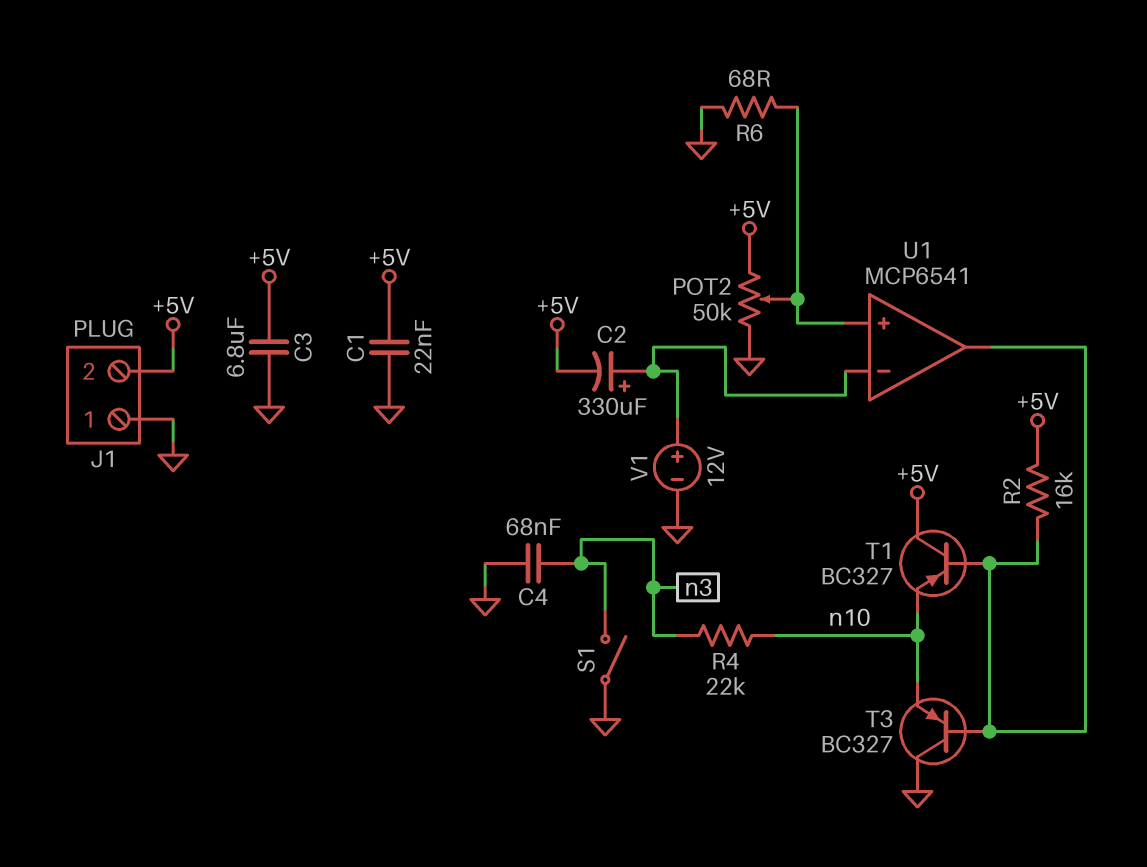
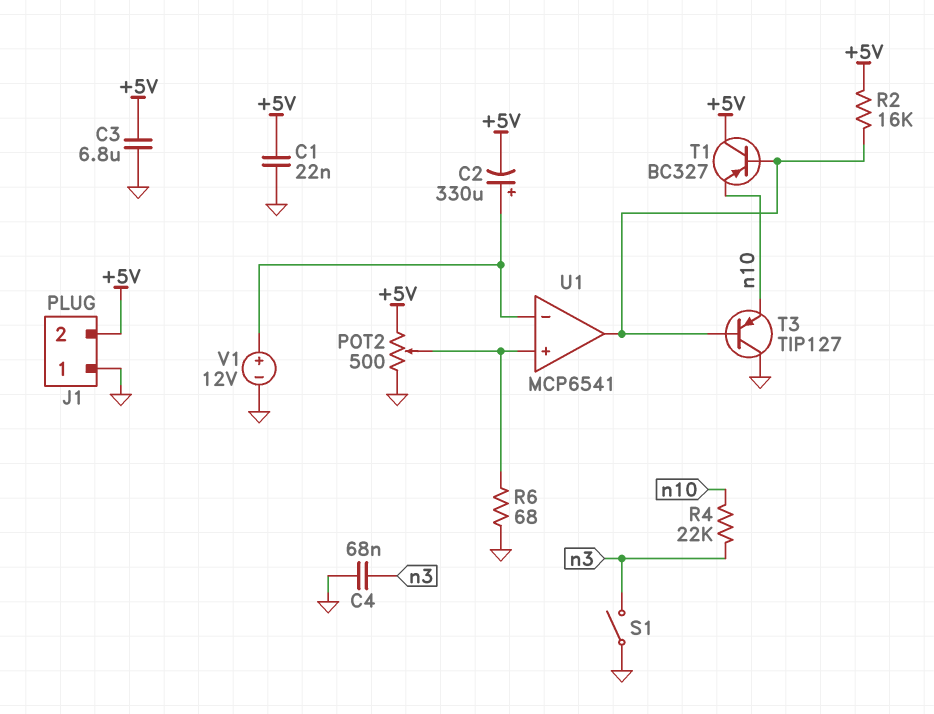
POT2: 50k (+5V, GND, wiper U1/in+) -> 500 (+5V, GND, wiper U1/in+)
T3: PNP BC327 (B U1/out, C GND, E n10) -> PNP TIP127 (B U1/out, C GND, E n10)

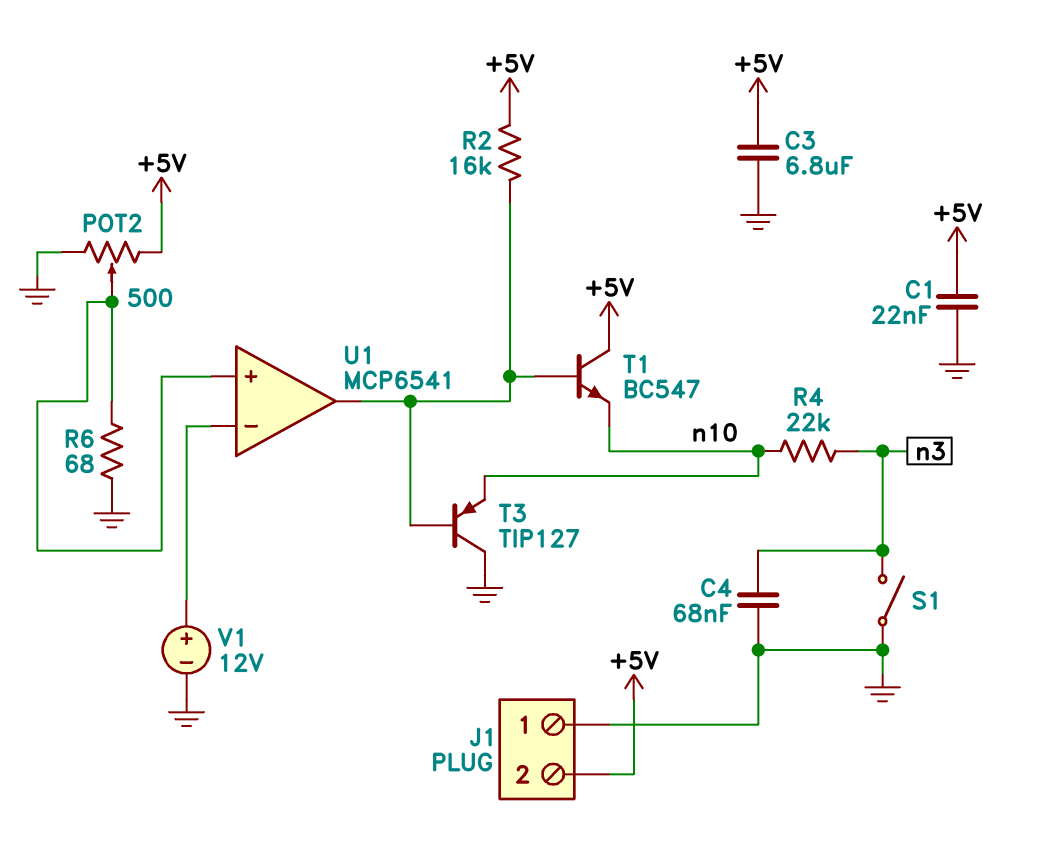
C2: 330uF (plus U1/in-, minus +5V) -> none
T1: PNP BC327 (B U1/out, C +5V, E n10) -> NPN BC547 (B U1/out, C +5V, E n10)

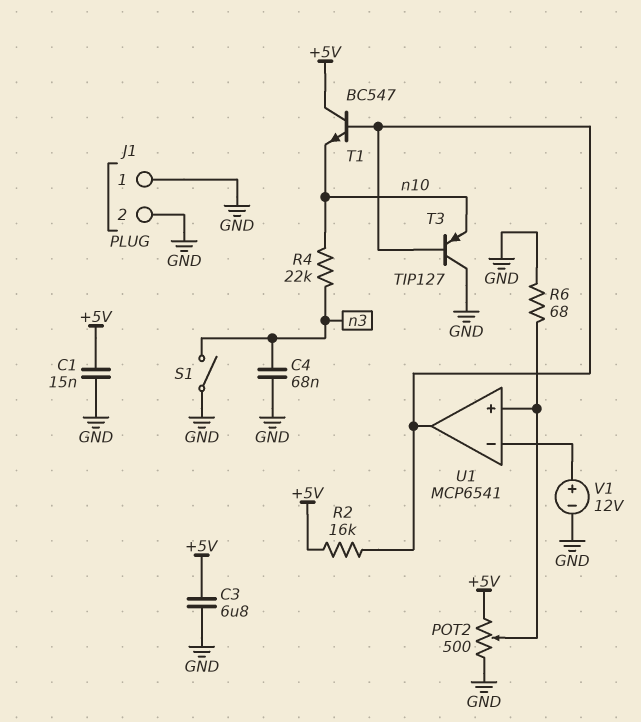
C1: 22nF (+5V, GND) -> 15nF (+5V, GND)
J1 pin 2: +5V -> GND

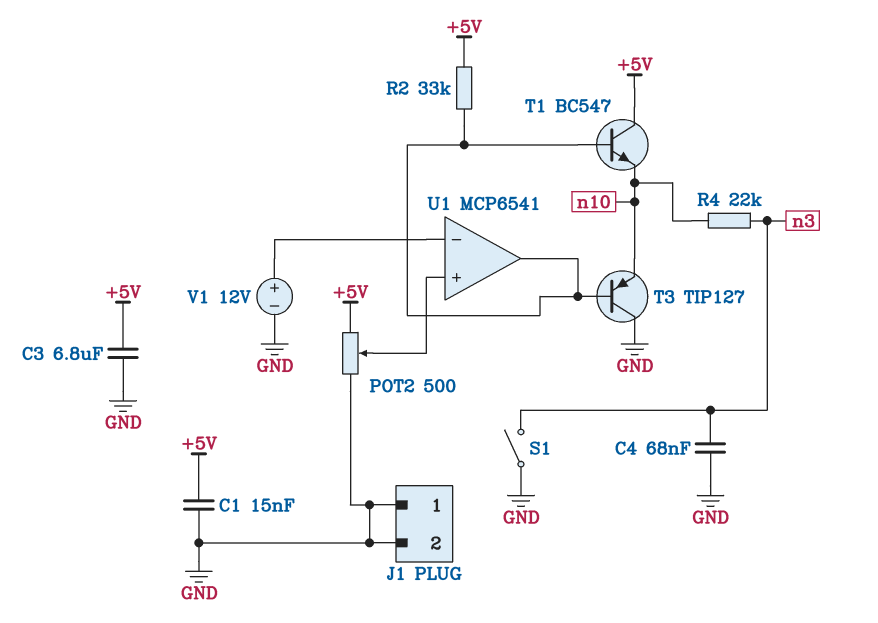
R2: 16k (+5V, U1/out) -> 33k (+5V, U1/out)
R6: 68 (GND, U1/in+) -> none

